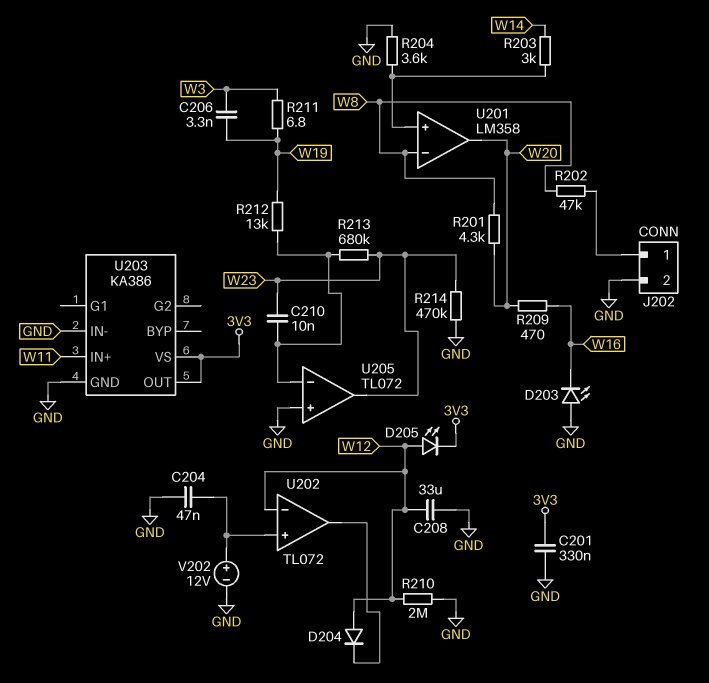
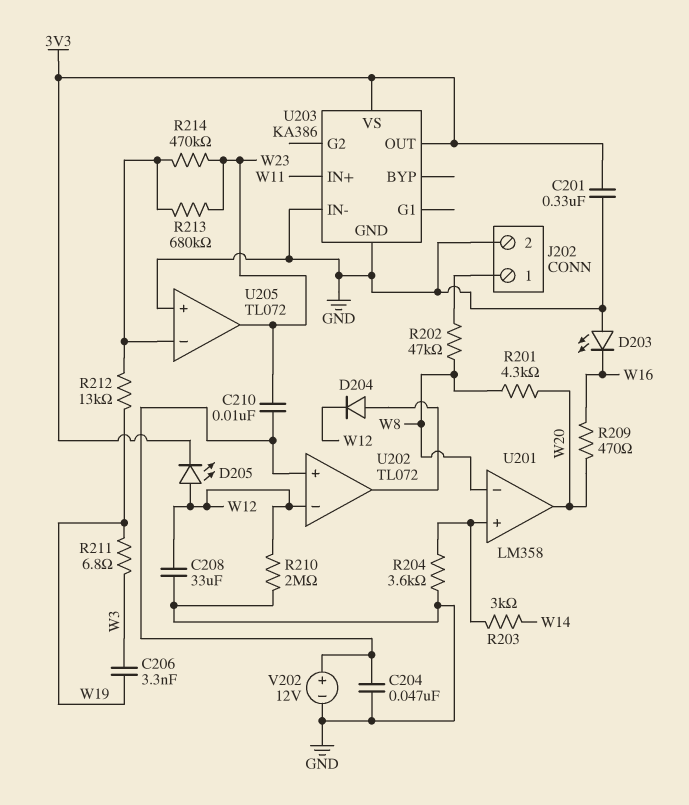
C210: 10nF (U205/in-, W23) -> 10nF (U202/in+, W23)
D204: diode (A W12, K U202/out) -> diode (A U202/out, K W12)
R214: 470k (GND, W23) -> 470k (U205/in-, W23)

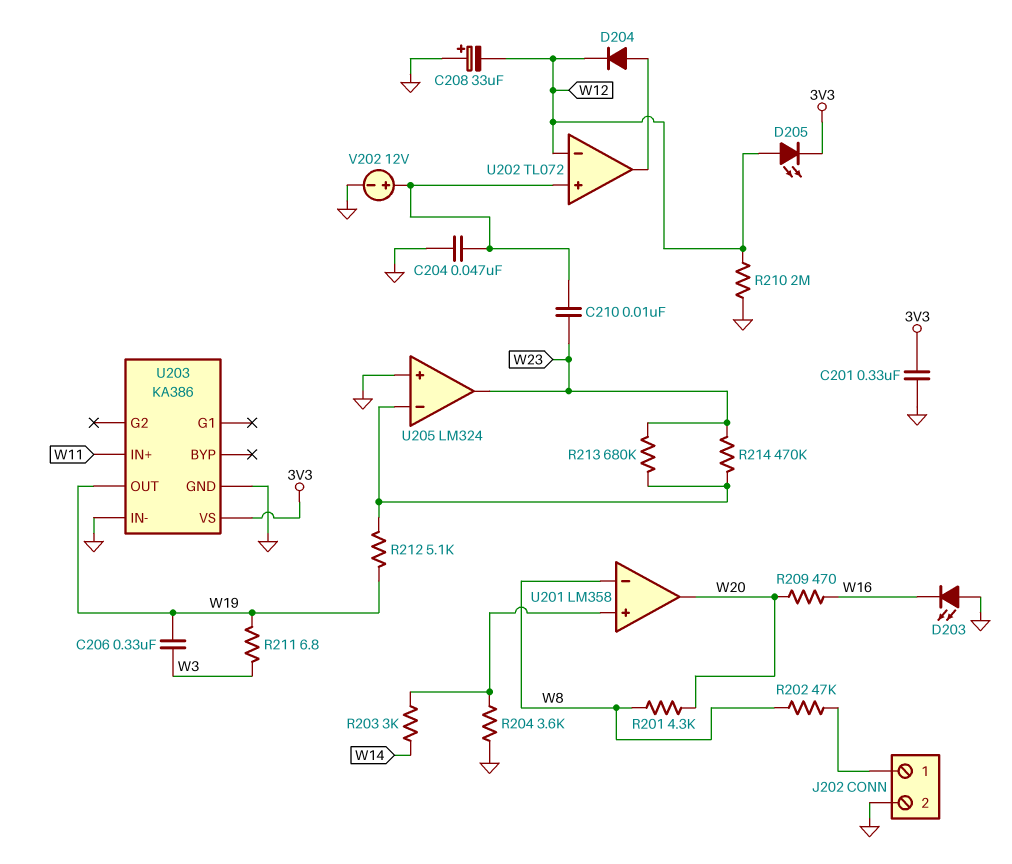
C206: 3.3nF (W3, W19) -> 330nF (W3, W19)
C208: 33uF (GND, W12) -> 33uF (plus GND, minus W12)
R212: 13k (U205/in-, W19) -> 5.1k (U205/in-, W19)
U203 pin OUT: 3V3 -> W19
U205: TL072 -> LM324

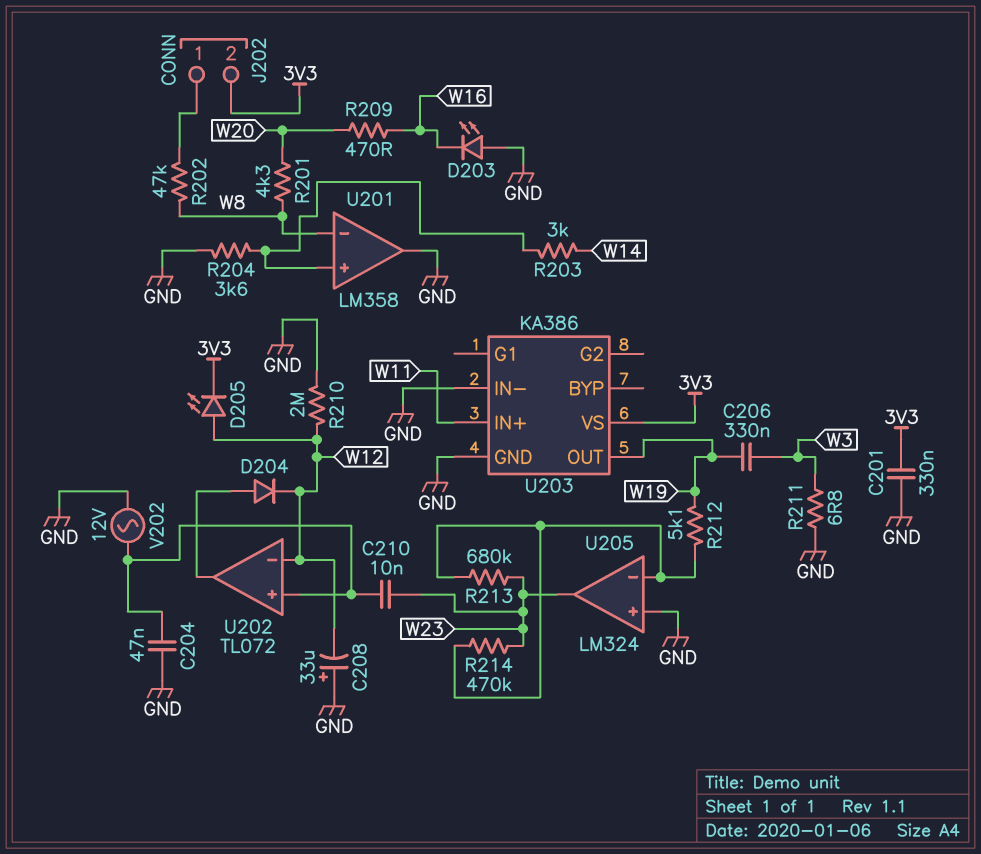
J202 pin 2: GND -> 3V3
R211: 6.8 (W3, W19) -> 6.8 (GND, W3)
U201 pin out: W20 -> GND
V202: 12V (plus U202/in+, minus GND) -> AC 12V (GND, U202/in+)

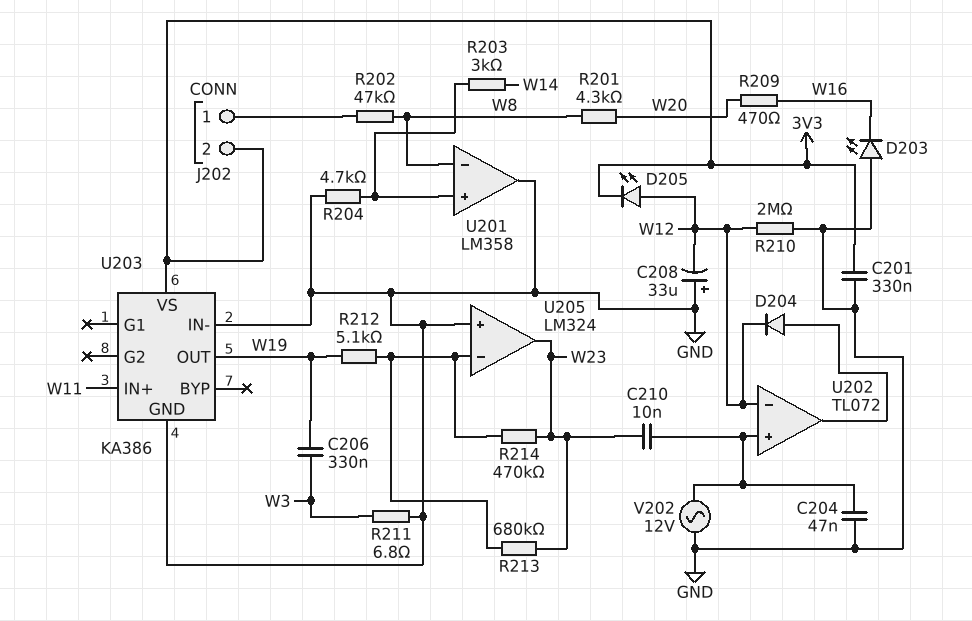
R204: 3.6k (GND, U201/in+) -> 4.7k (GND, U201/in+)

